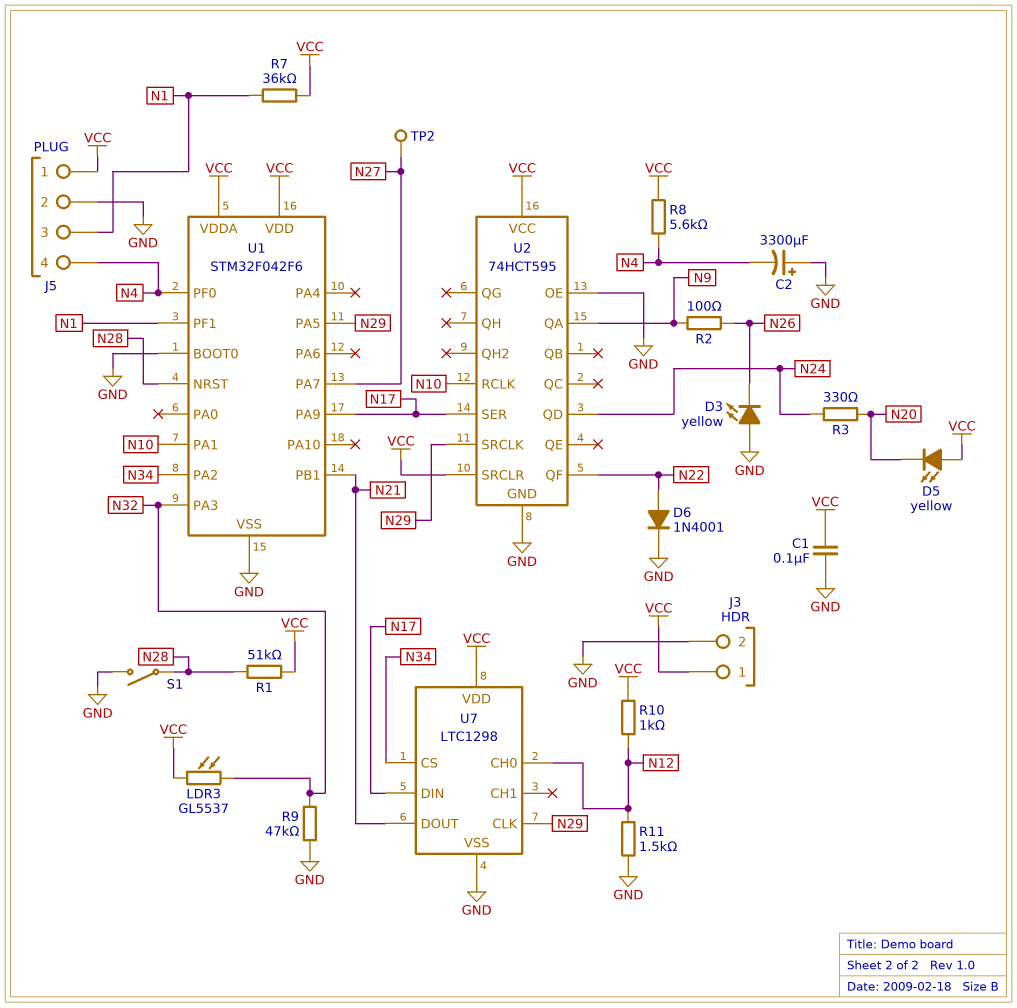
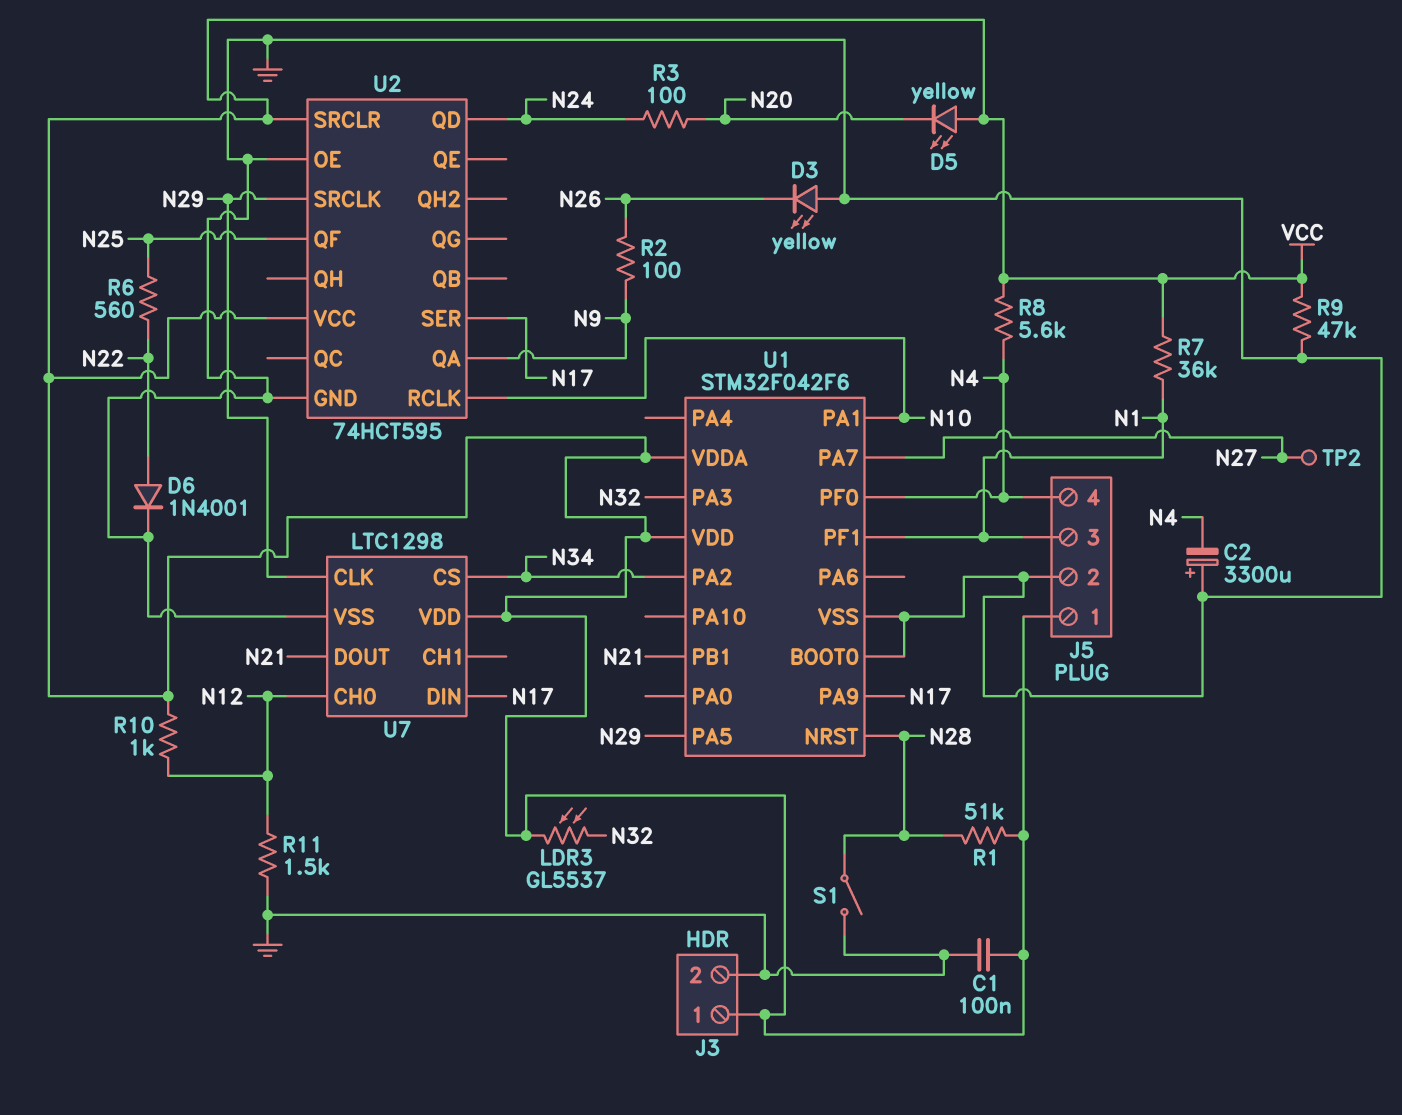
R3: 330 (N20, N24) -> 100 (N20, N24)
R6: none -> 560 (N22, N25)
R9: 47k (GND, N32) -> 47k (GND, VCC)
U2 pin QF: N22 -> N25

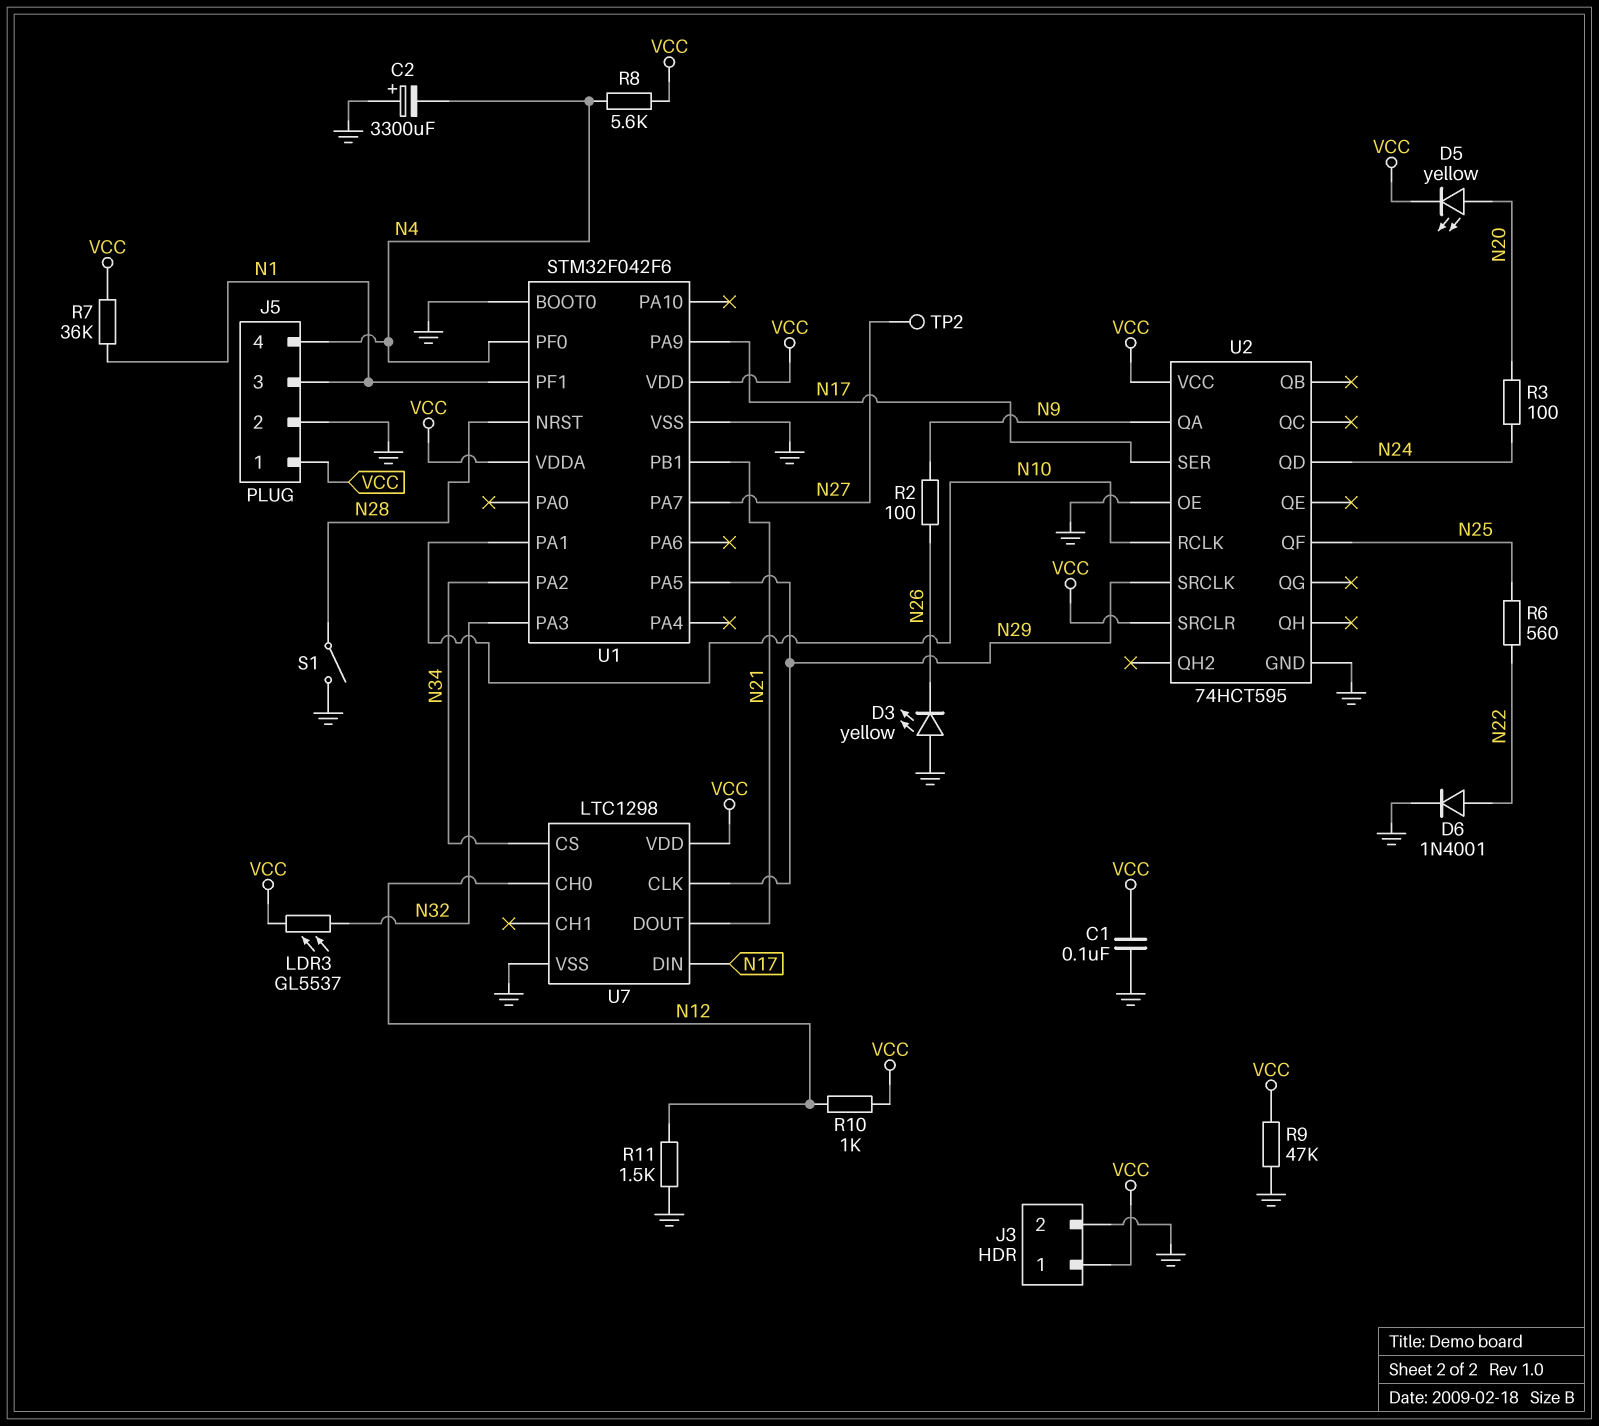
D5: LED yellow (A VCC, K N20) -> LED yellow (A N20, K VCC)
R1: 51k (N28, VCC) -> none

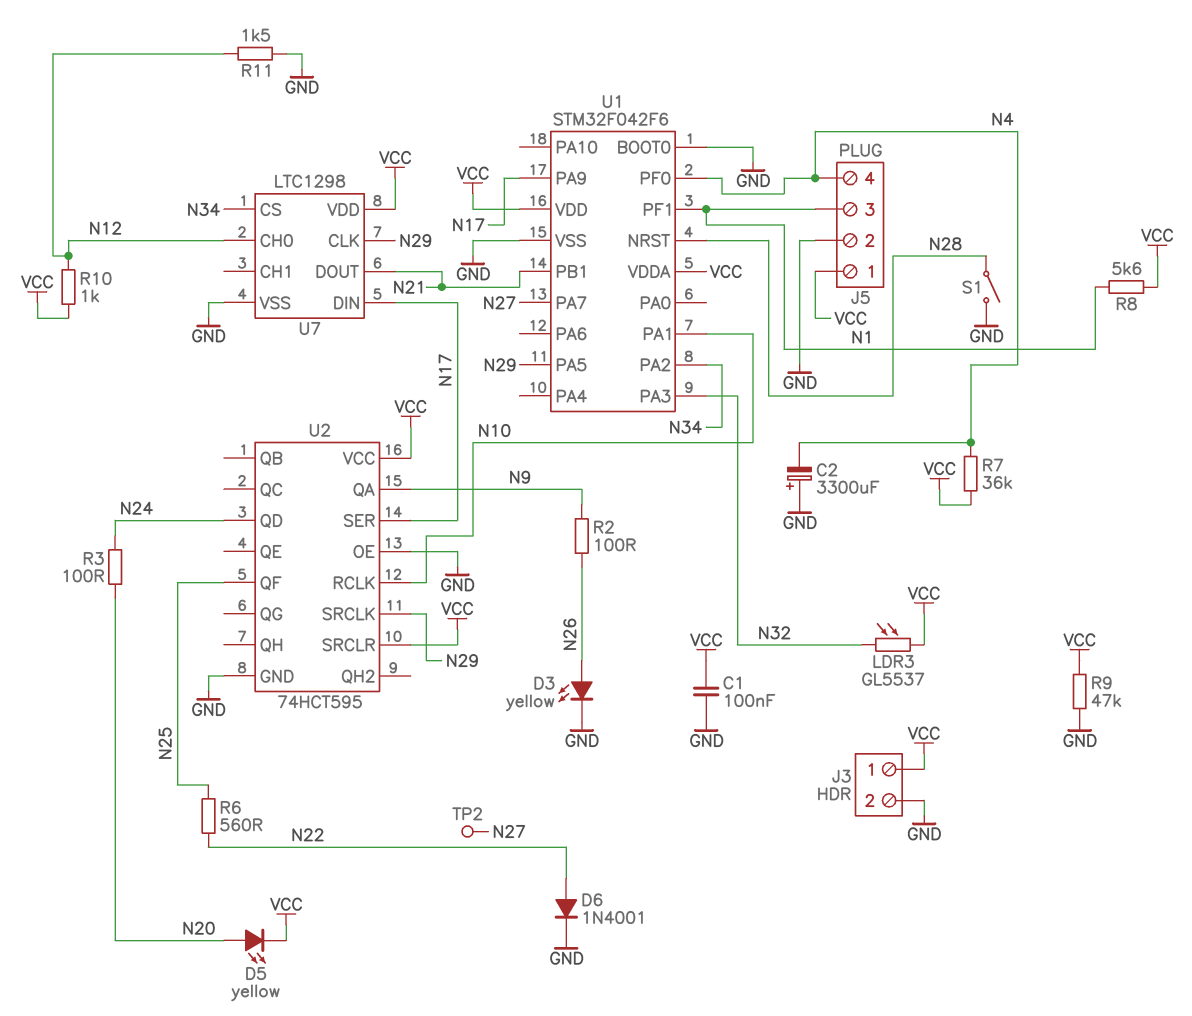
D3: LED yellow (A GND, K N26) -> LED yellow (A N26, K GND)
R7: 36k (N1, VCC) -> 36k (N4, VCC)
R8: 5.6k (N4, VCC) -> 5.6k (N1, VCC)

